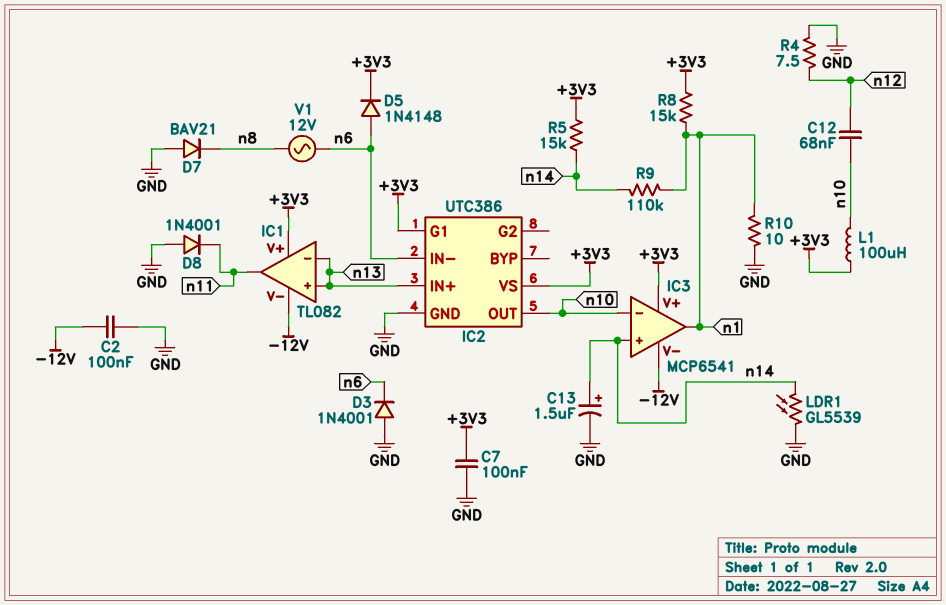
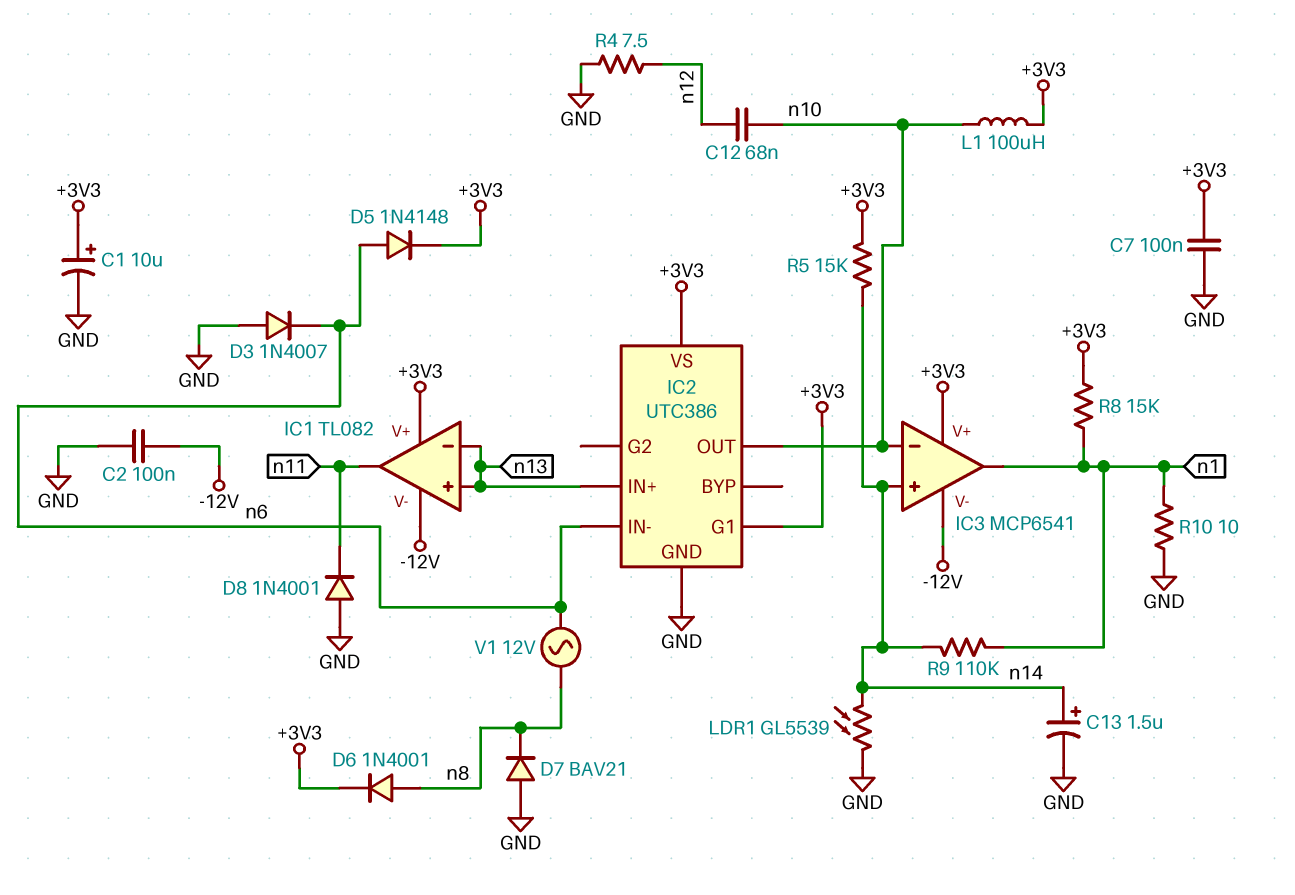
C1: none -> 10uF (plus +3V3, minus GND)
D3: diode 1N4001 (A GND, K n6) -> diode 1N4007 (A GND, K n6)
D6: none -> diode 1N4001 (A n8, K +3V3)

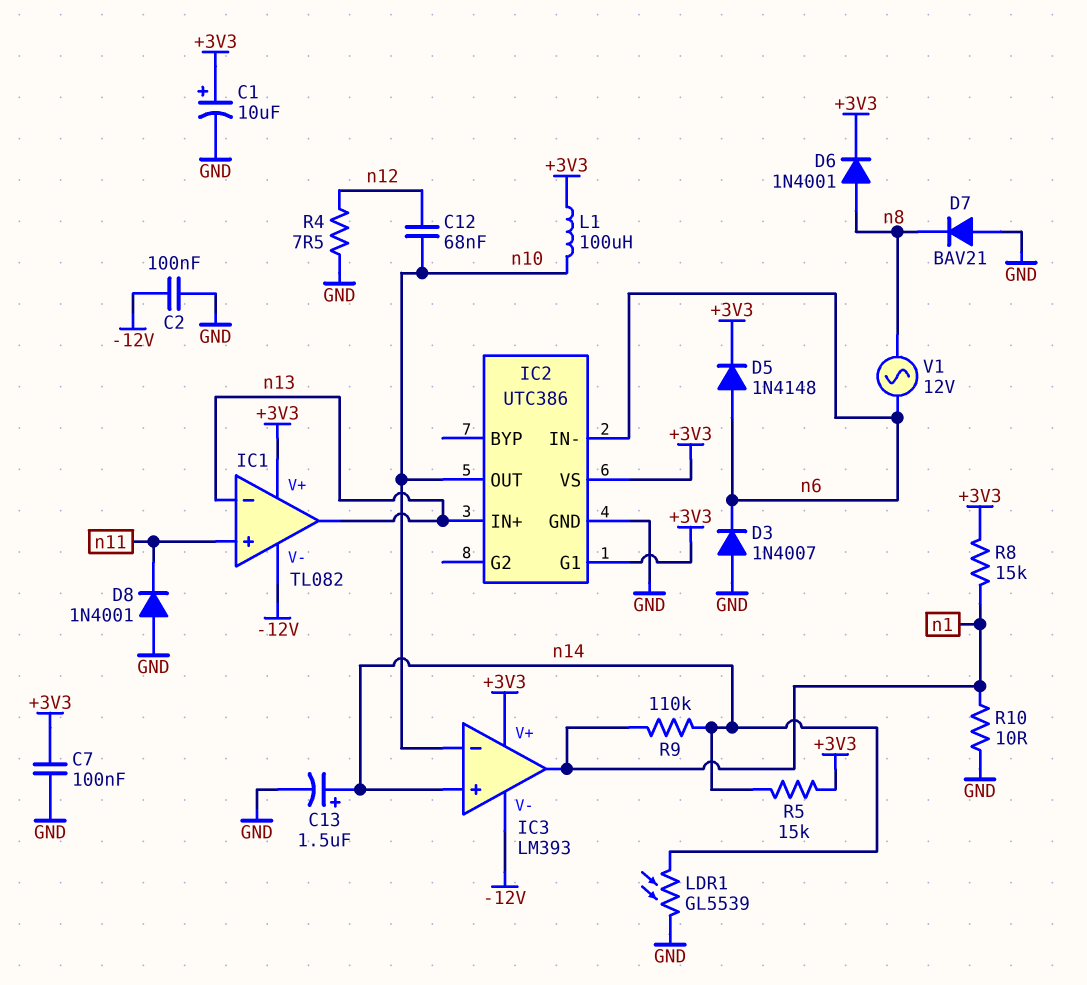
IC1 pin in+: n13 -> n11
IC1 pin out: n11 -> n13
IC3: MCP6541 -> LM393

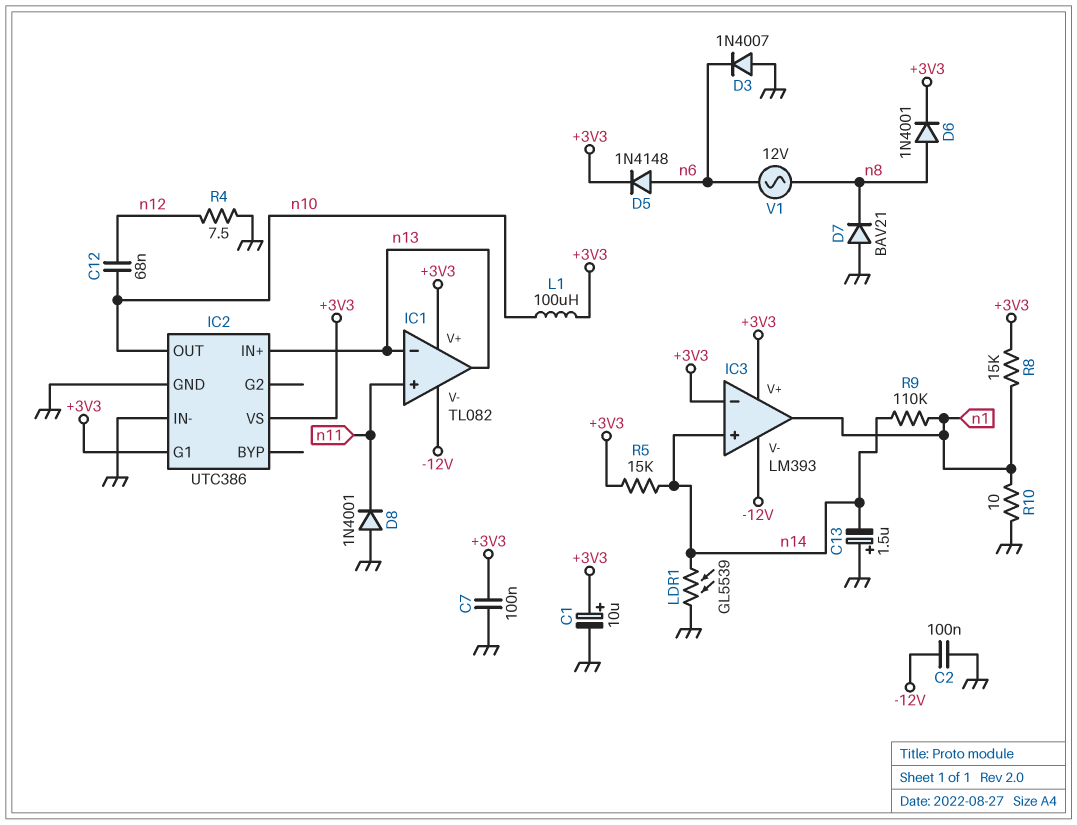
C13: 1.5uF (plus n14, minus GND) -> 1.5uF (plus GND, minus n14)
IC2 pin IN-: n6 -> GND
IC3 pin in-: n10 -> +3V3

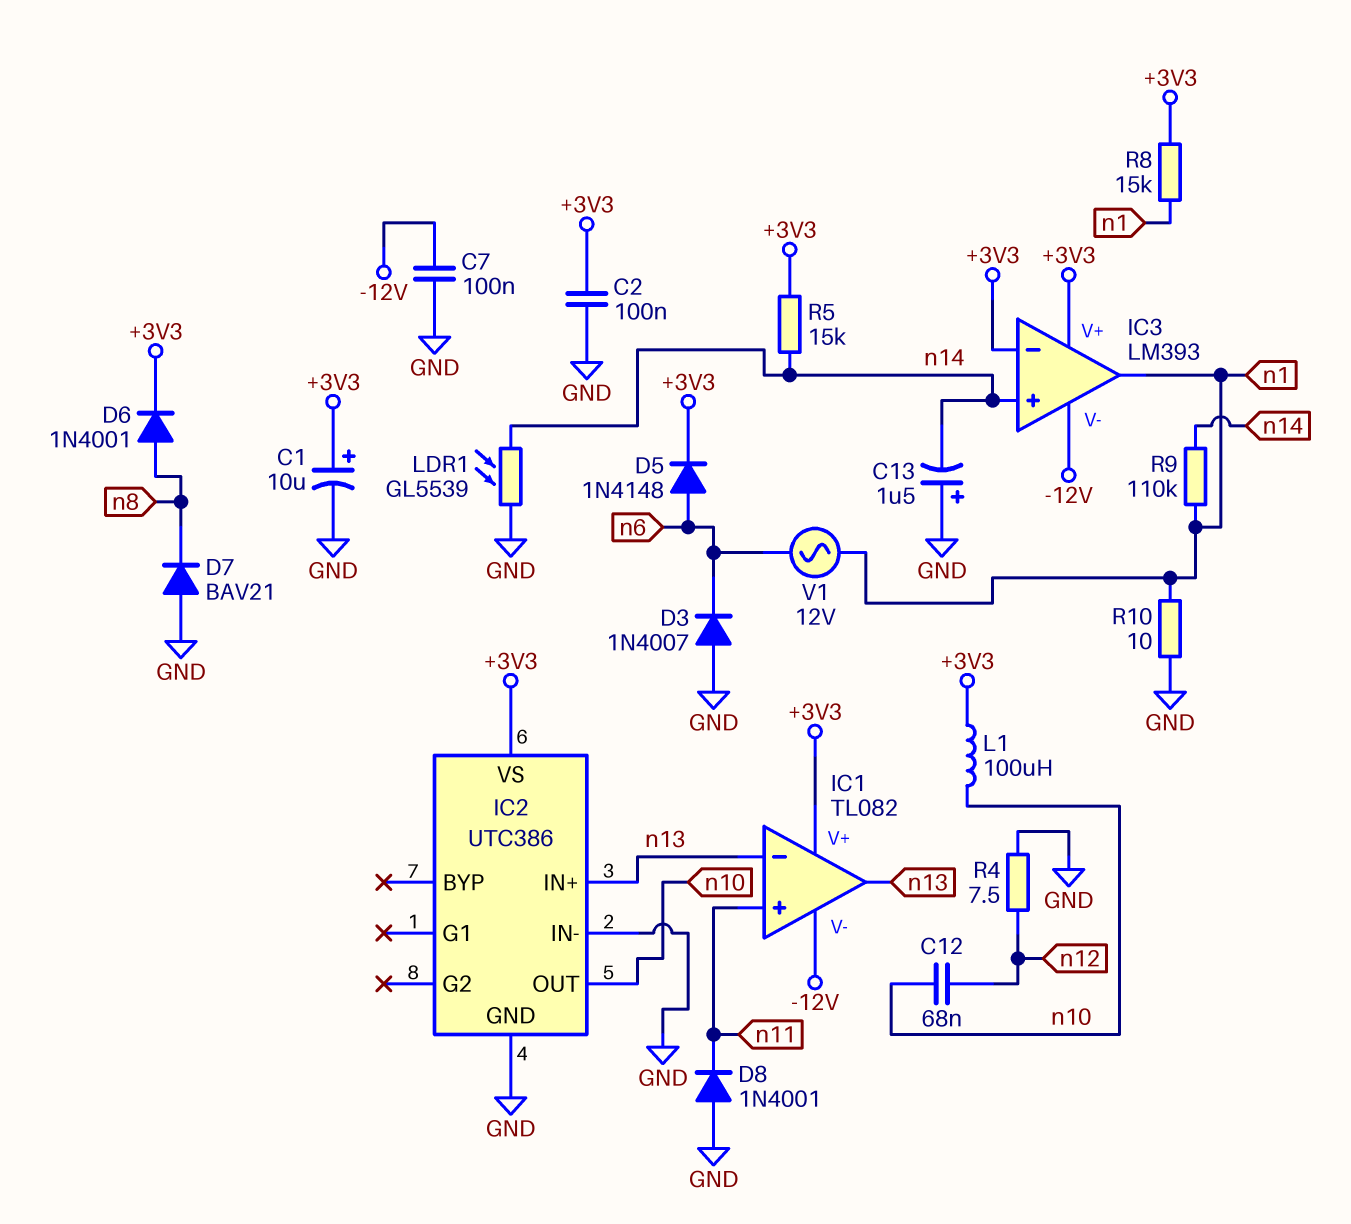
C2: 100nF (-12V, GND) -> 100nF (+3V3, GND)
C7: 100nF (+3V3, GND) -> 100nF (-12V, GND)
IC2 pin G1: +3V3 -> none
V1: AC 12V (n6, n8) -> AC 12V (n1, n6)

